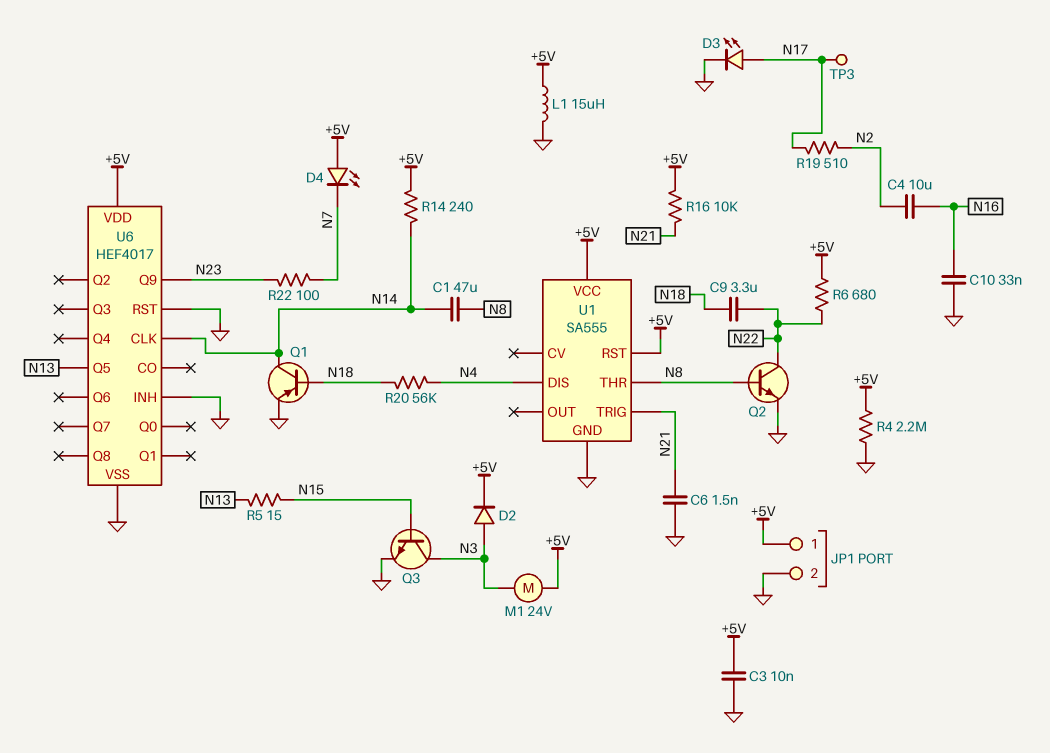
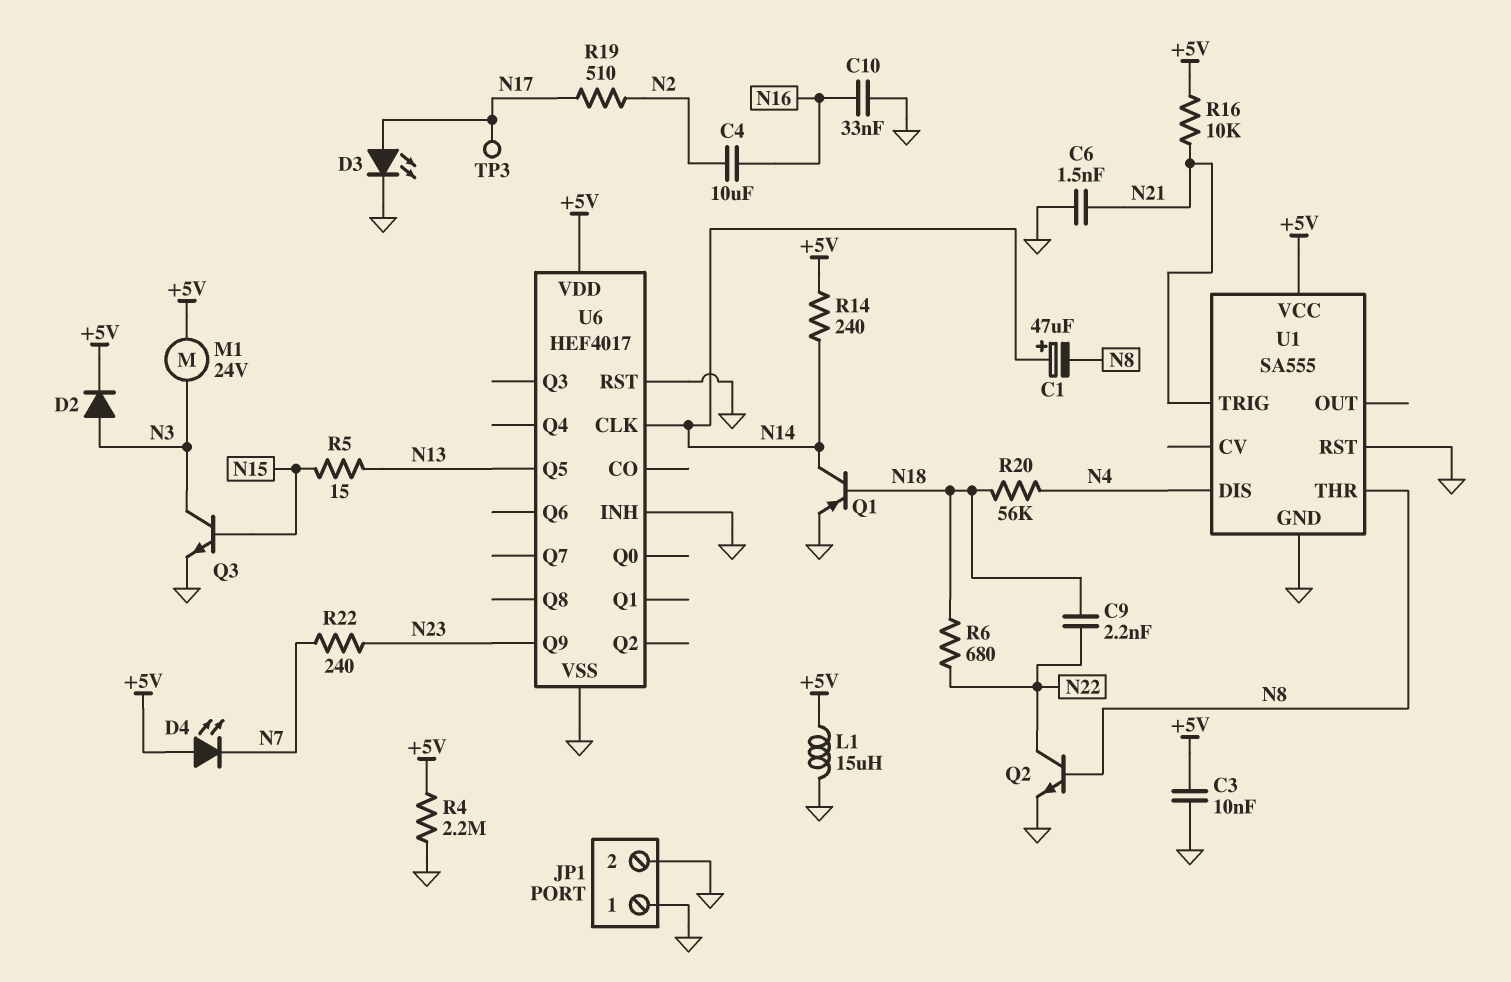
C1: 47uF (N8, N14) -> 47uF (plus N14, minus N8)
C9: 3.3uF (N18, N22) -> 2.2nF (N18, N22)
JP1 pin 1: +5V -> GND
R6: 680 (+5V, N22) -> 680 (N18, N22)
R22: 100 (N7, N23) -> 240 (N7, N23)
U1 pin RST: +5V -> GND

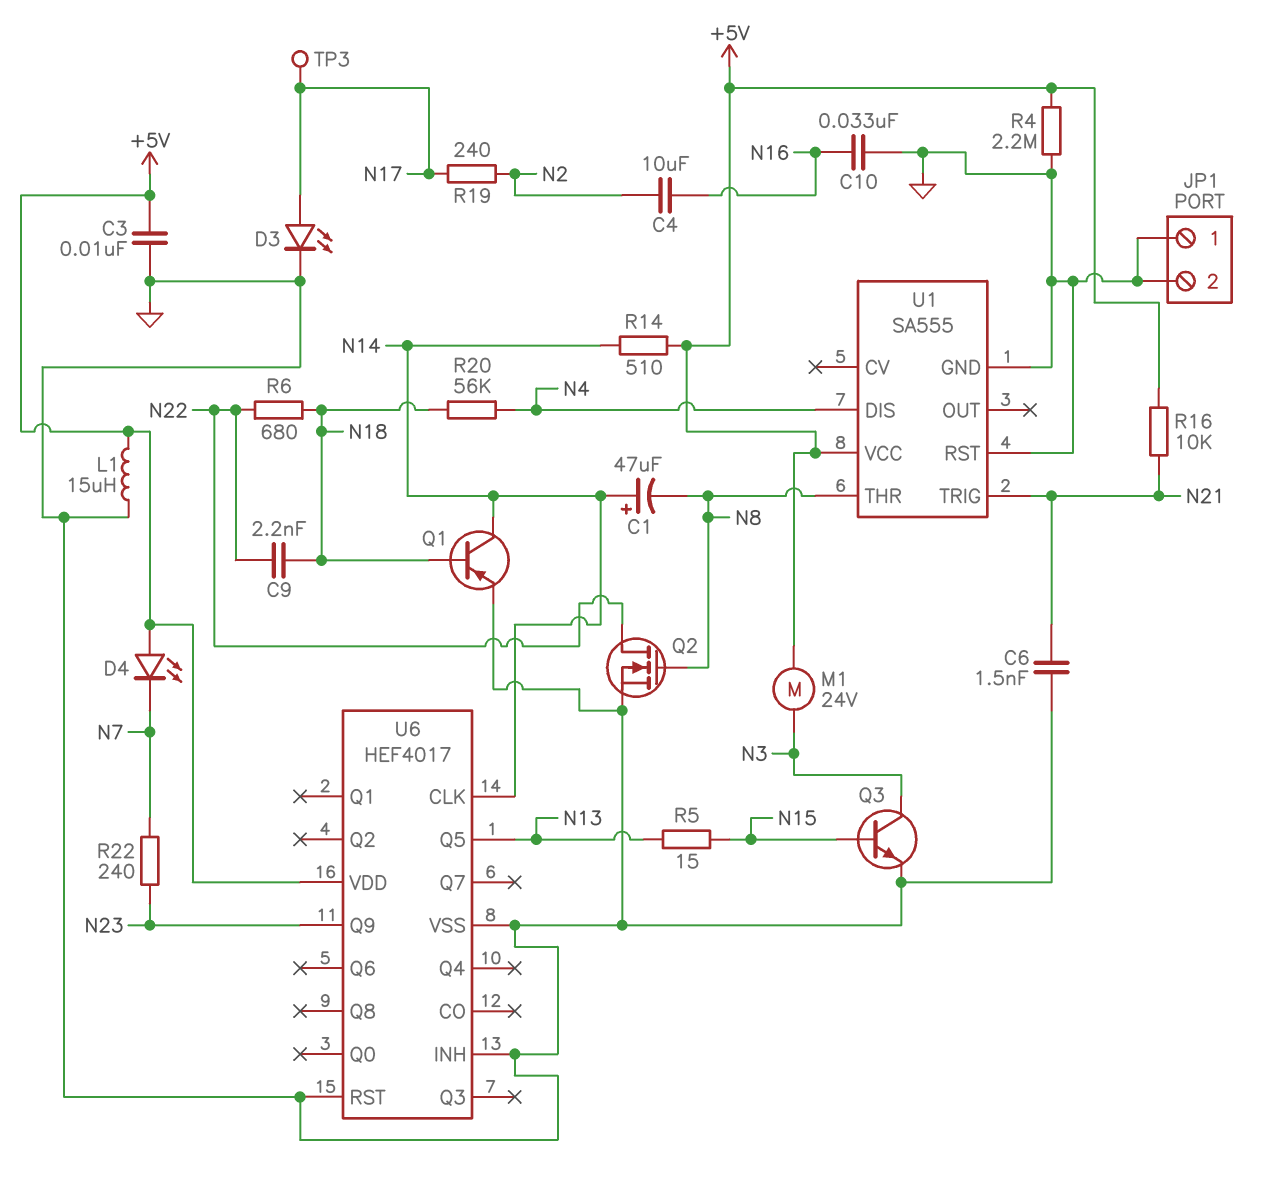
D2: diode (A N3, K +5V) -> none
Q2: NPN (B N8, C N22, E GND) -> NMOS (G N8, D N22, S GND)
R14: 240 (+5V, N14) -> 510 (+5V, N14)
R19: 510 (N2, N17) -> 240 (N2, N17)

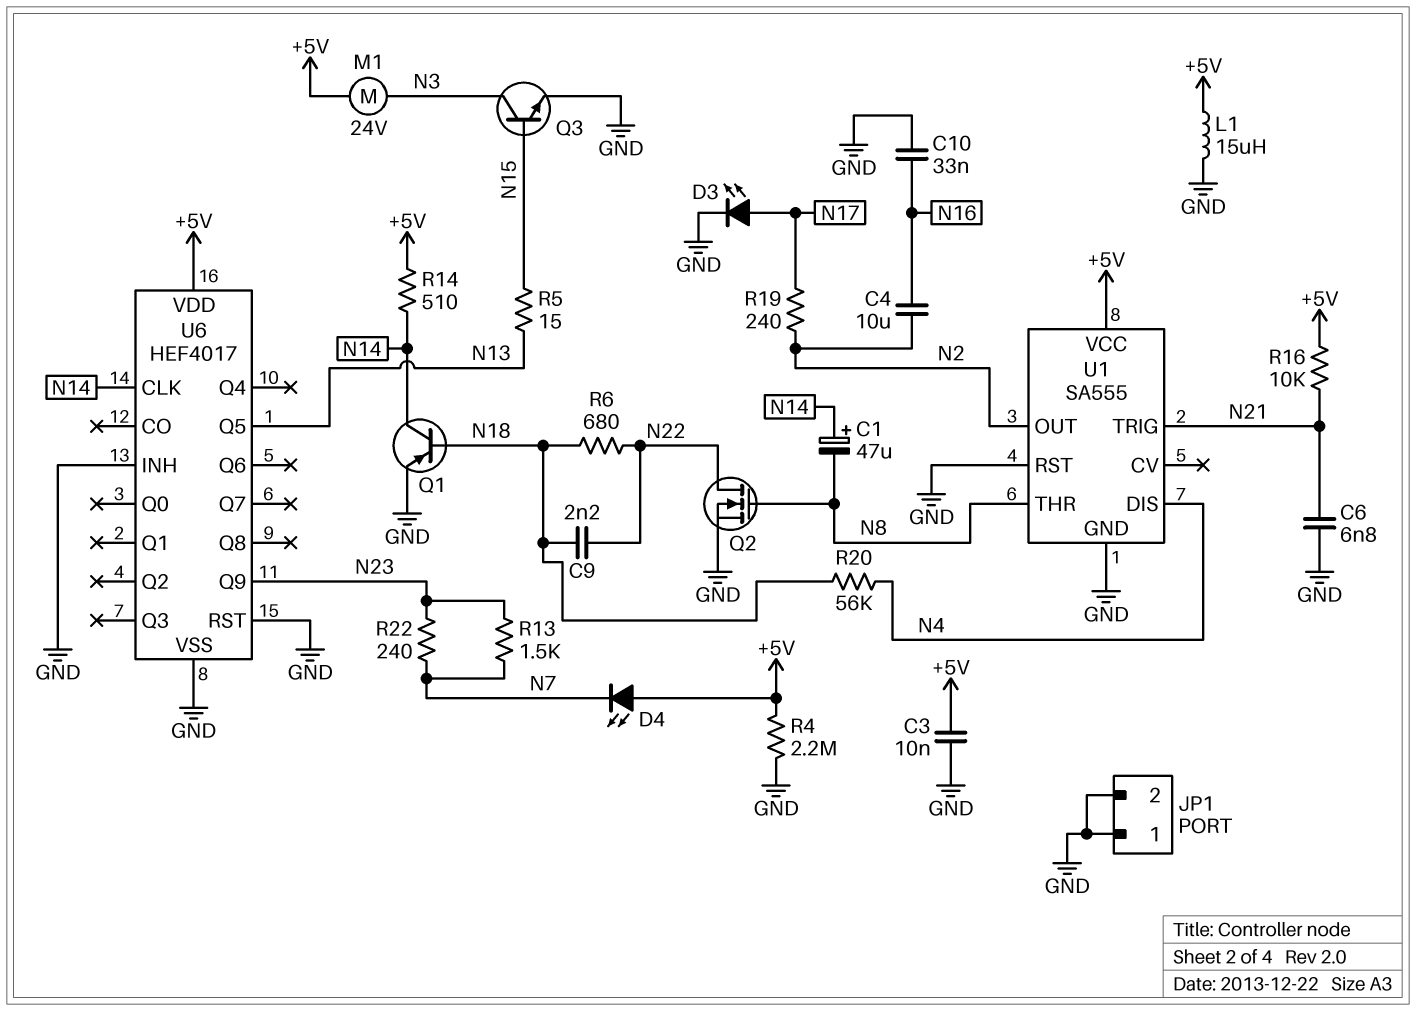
C6: 1.5nF (GND, N21) -> 6.8nF (GND, N21)
R13: none -> 1.5k (N7, N23)
TP3: test point (N17) -> none
U1 pin OUT: none -> N2

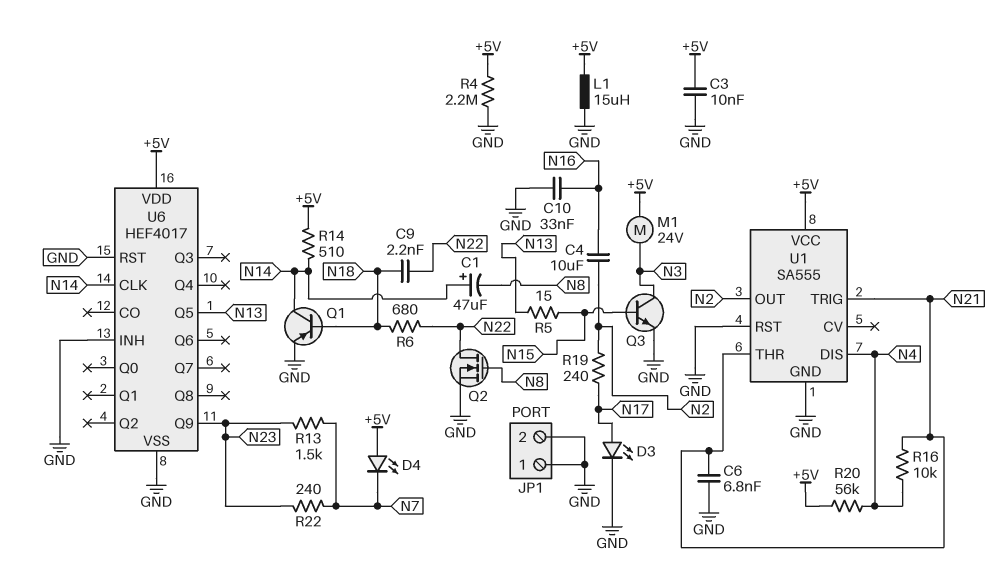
R16: 10k (+5V, N21) -> 10k (N4, N21)
R20: 56k (N4, N18) -> 56k (+5V, N4)
U1 pin THR: N8 -> N21

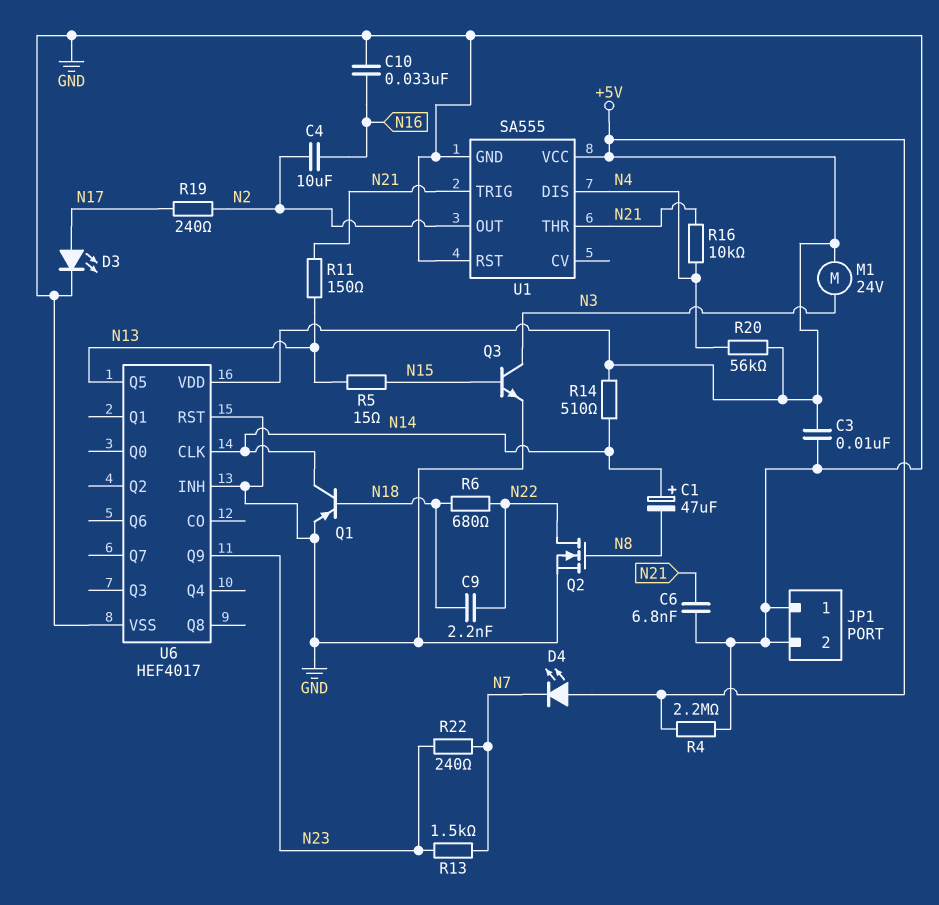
L1: 15uH (+5V, GND) -> none
R11: none -> 150 (N13, N21)

